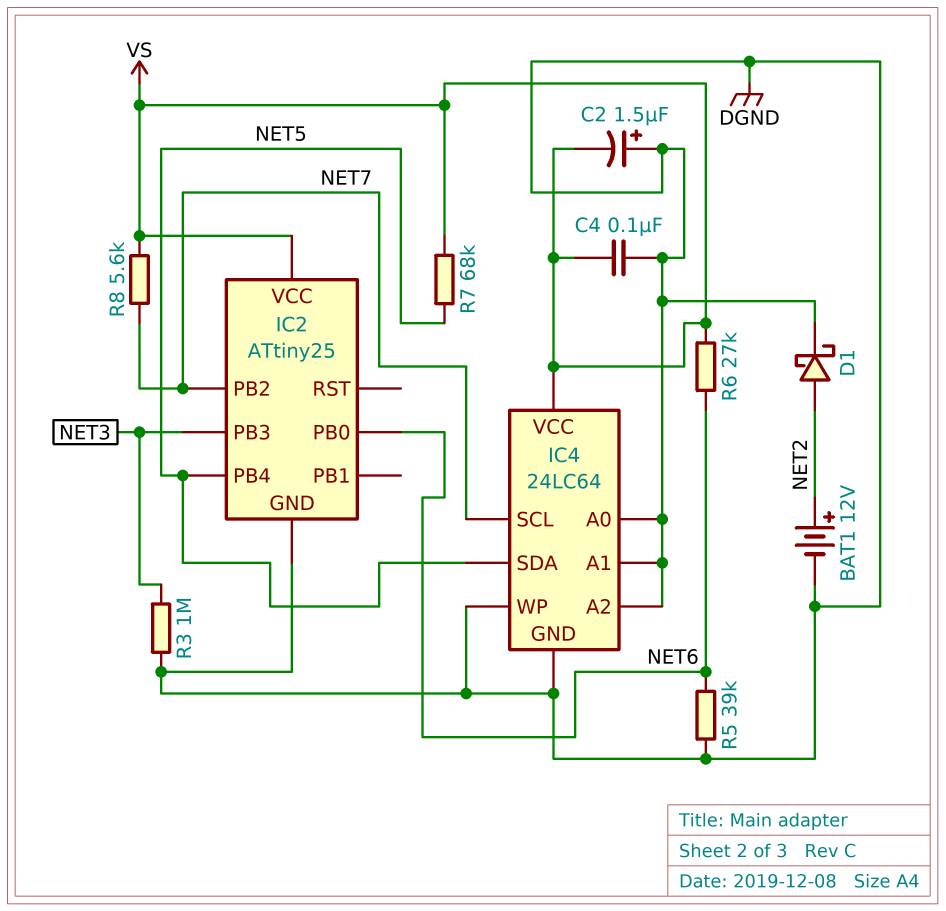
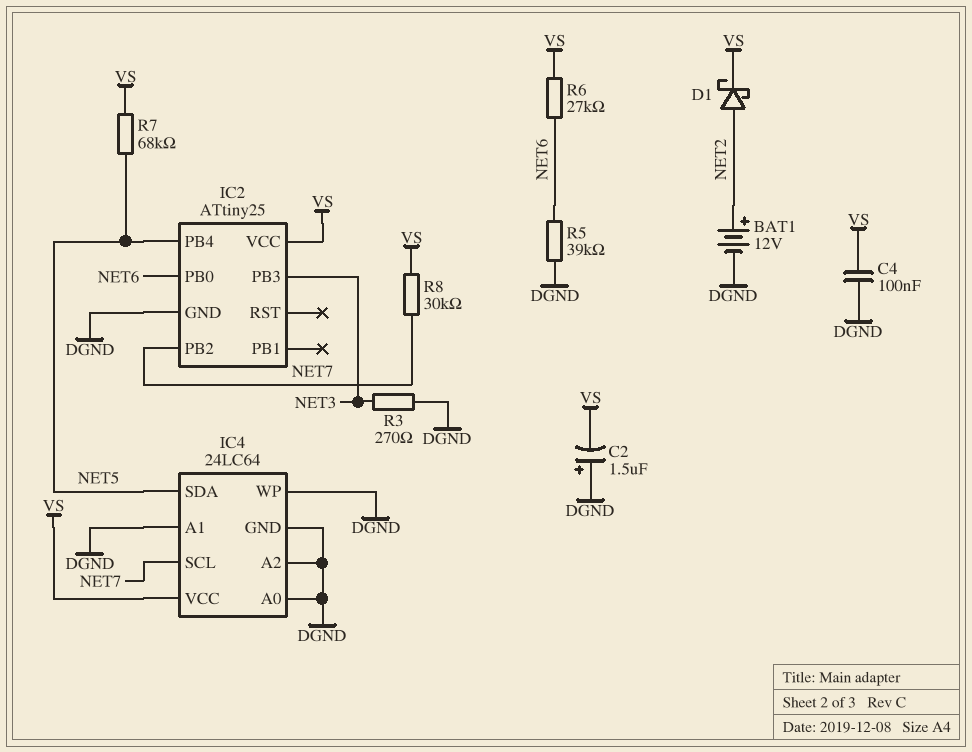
D1: schottky (A NET2, K DGND) -> schottky (A NET2, K VS)
R3: 1M (DGND, NET3) -> 270 (DGND, NET3)
R8: 5.6k (NET7, VS) -> 30k (NET7, VS)

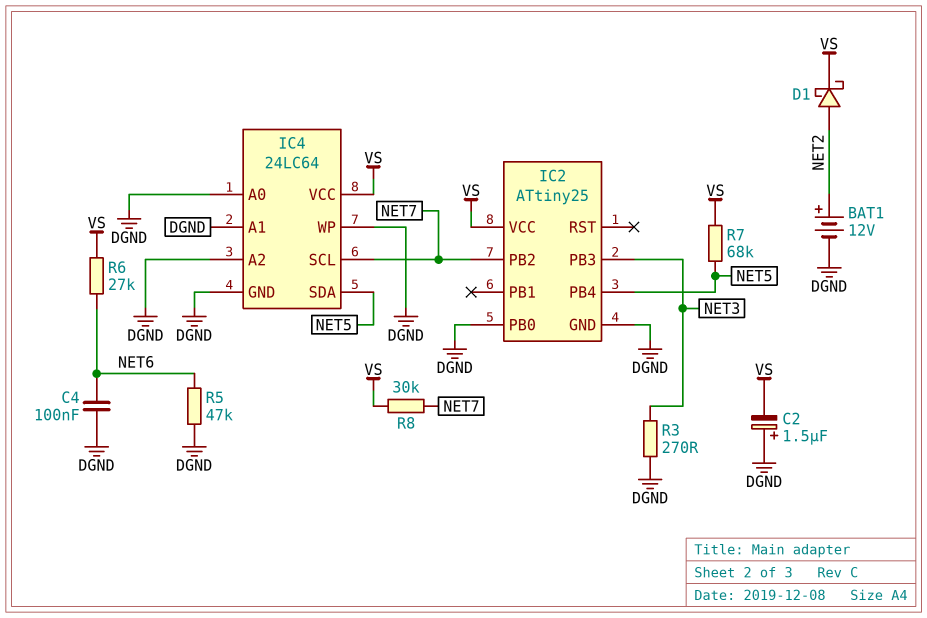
C4: 100nF (DGND, VS) -> 100nF (DGND, NET6)
IC2 pin PB0: NET6 -> DGND
R5: 39k (DGND, NET6) -> 47k (DGND, NET6)

